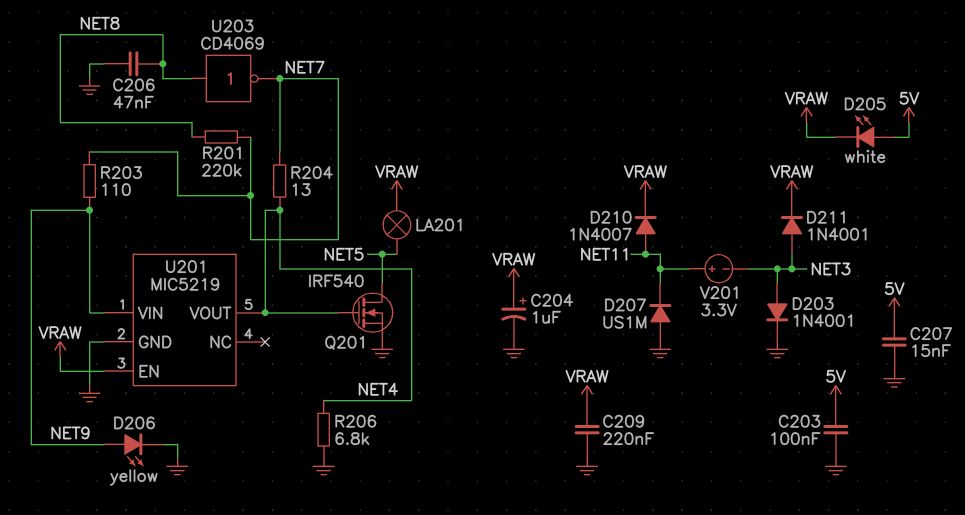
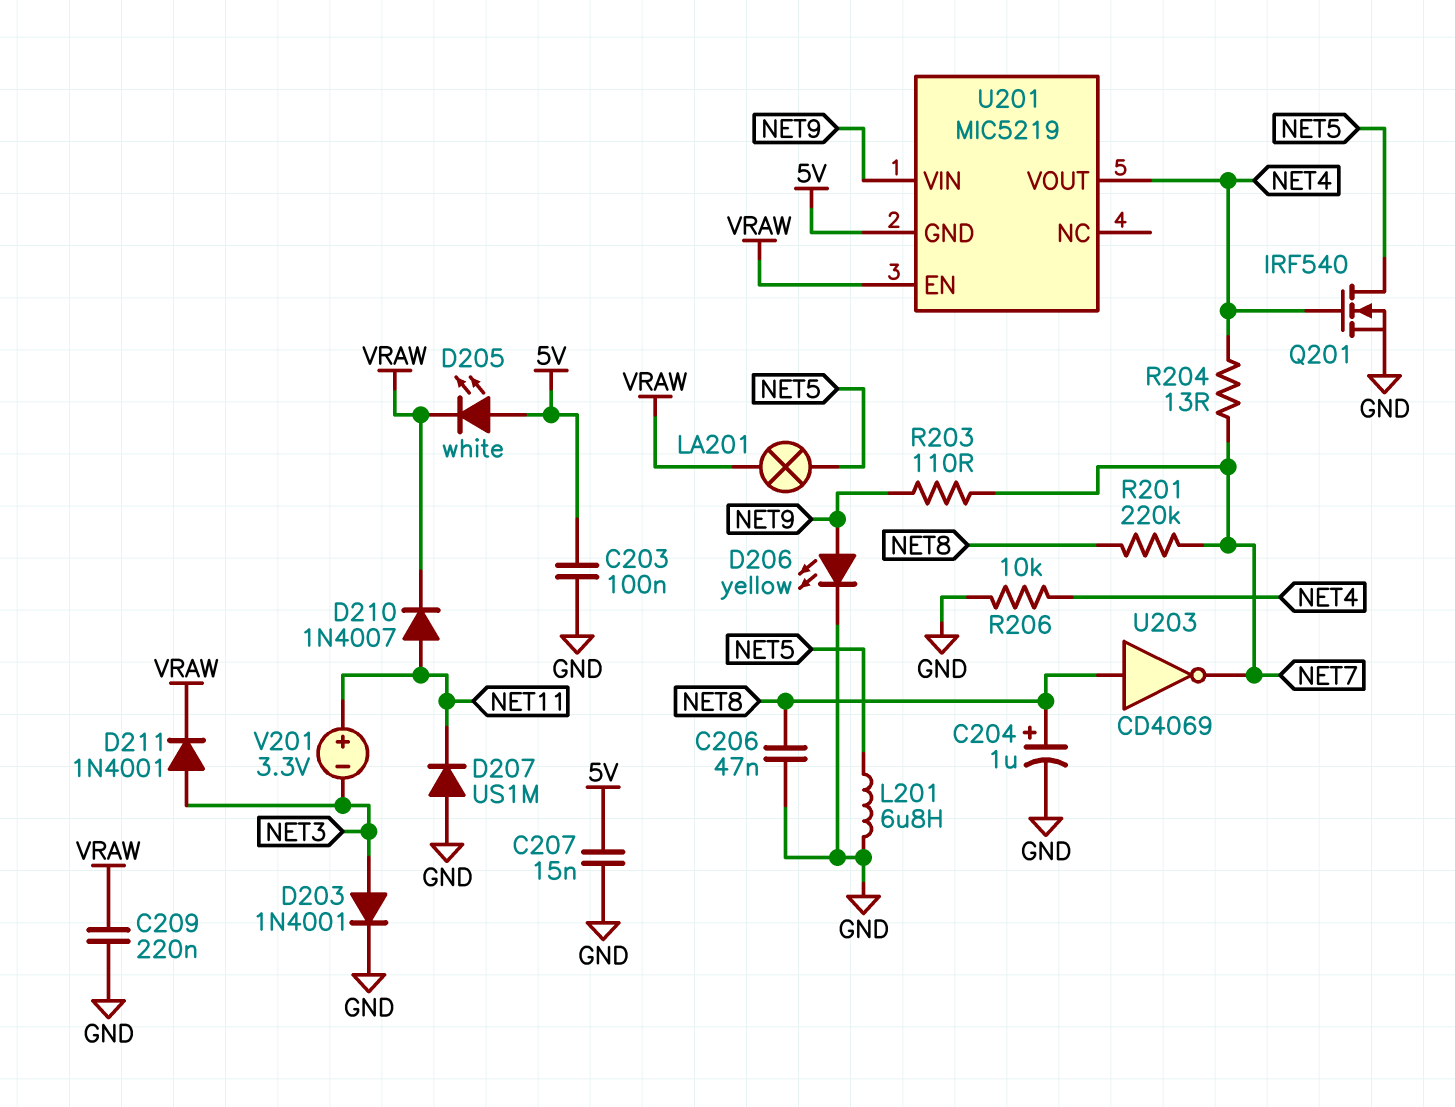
C204: 1uF (plus VRAW, minus GND) -> 1uF (plus NET8, minus GND)
L201: none -> 6.8uH (GND, NET5)
R206: 6.8k (GND, NET4) -> 10k (GND, NET4)
U201 pin GND: GND -> 5V

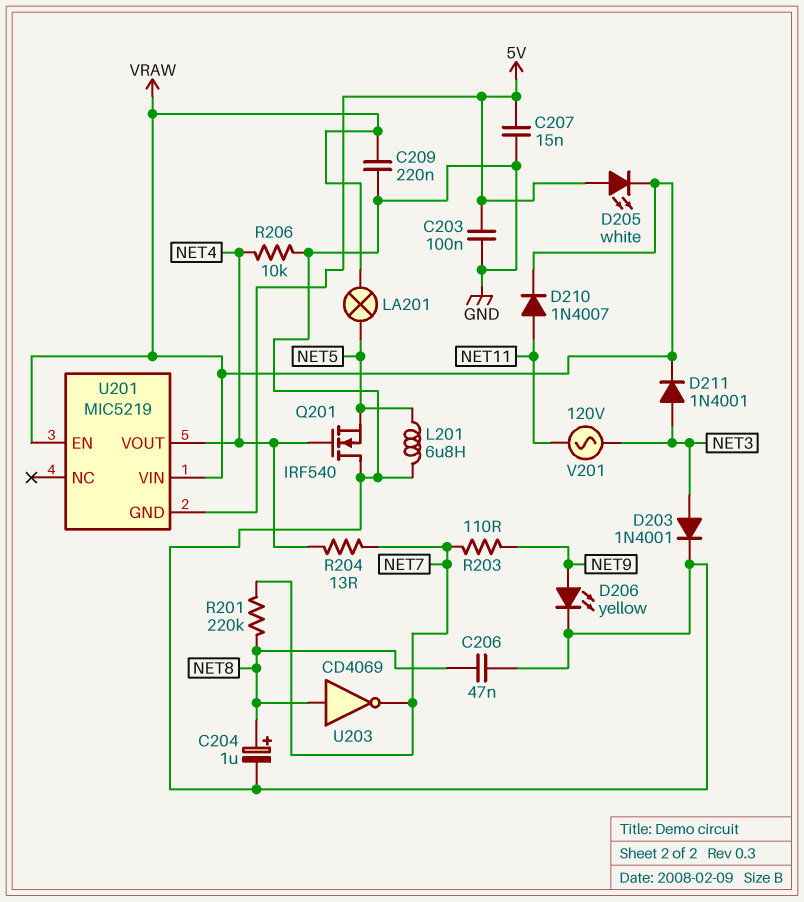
D207: diode US1M (A GND, K NET11) -> none
Q201: NMOS IRF540 (G NET4, D NET5, S GND) -> NMOS IRF540 (G NET4, D GND, S NET5)
U201 pin VIN: NET9 -> VRAW
V201: 3.3V (plus NET11, minus NET3) -> AC 120V (NET3, NET11)

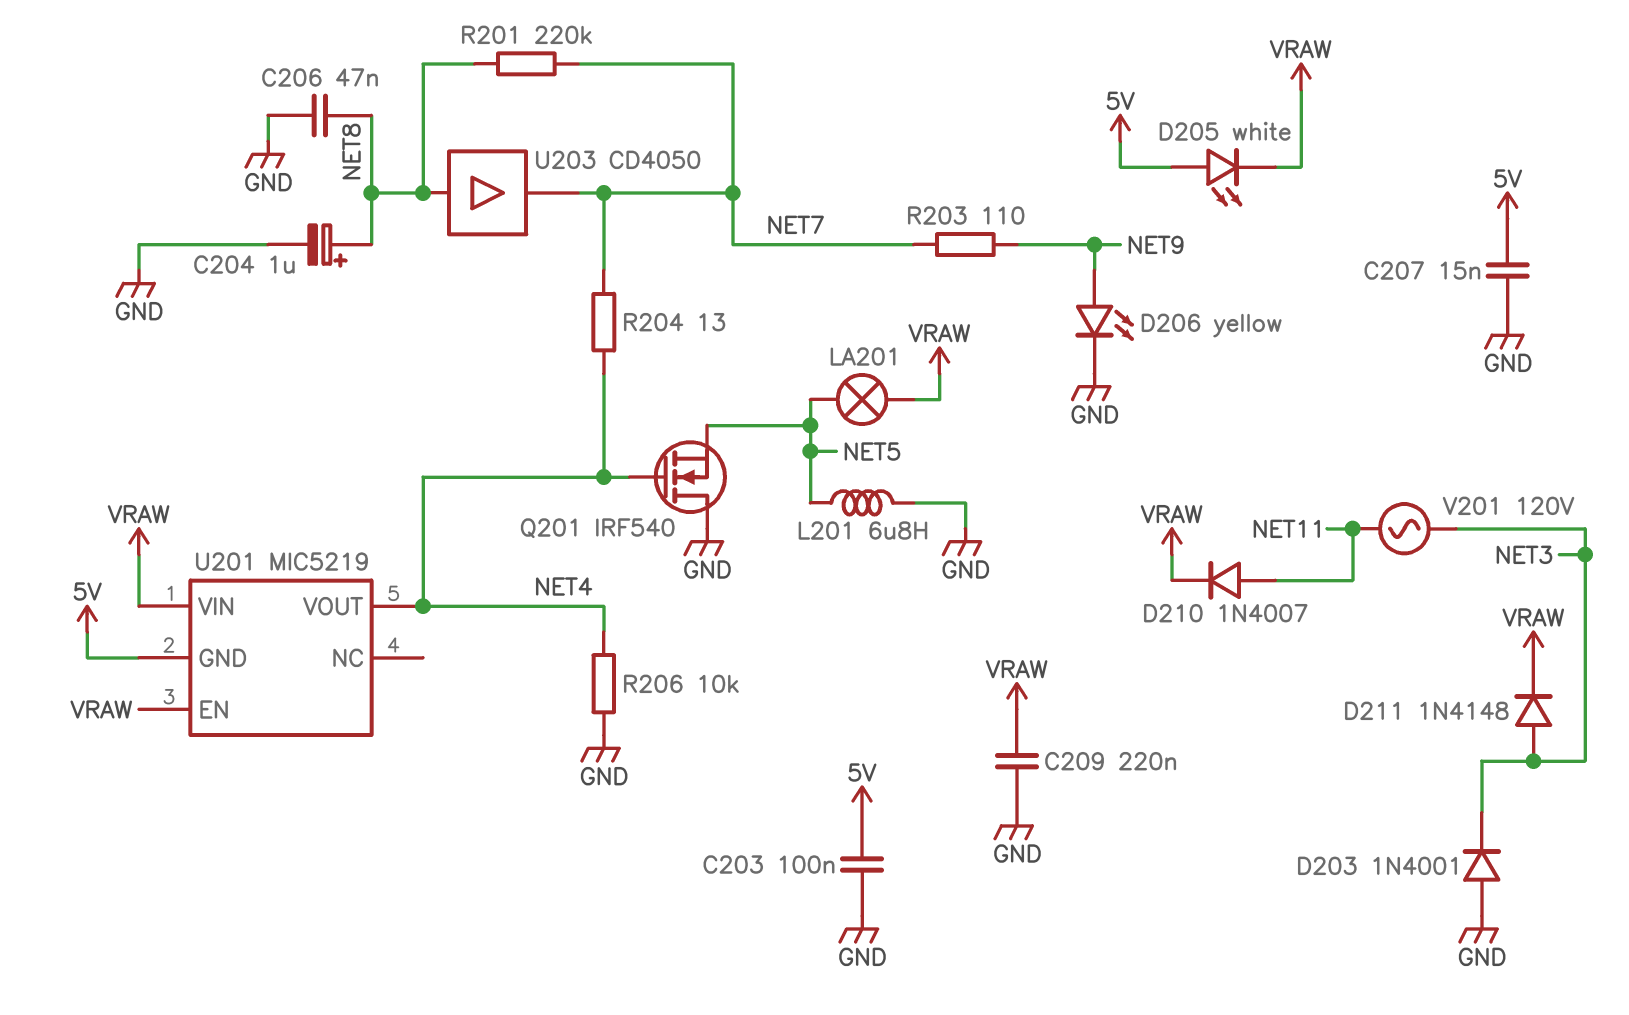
D203: diode 1N4001 (A NET3, K GND) -> diode 1N4001 (A GND, K NET3)
D211: diode 1N4001 (A NET3, K VRAW) -> diode 1N4148 (A NET3, K VRAW)
U203: NOT CD4069 (in NET8, out NET7) -> buffer CD4050 (in NET8, out NET7)

